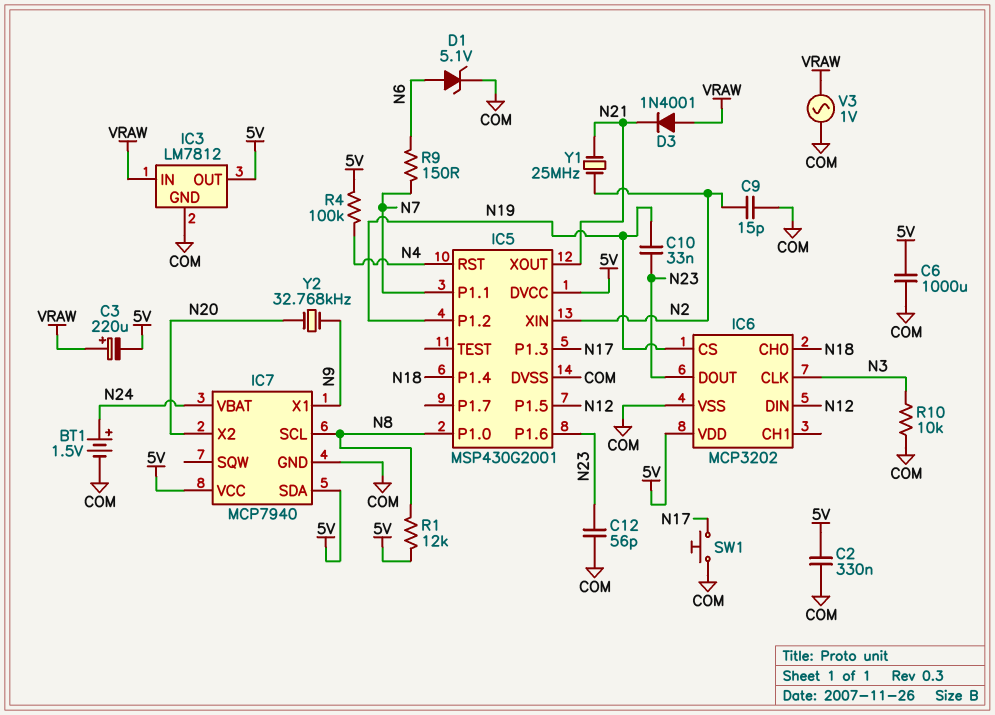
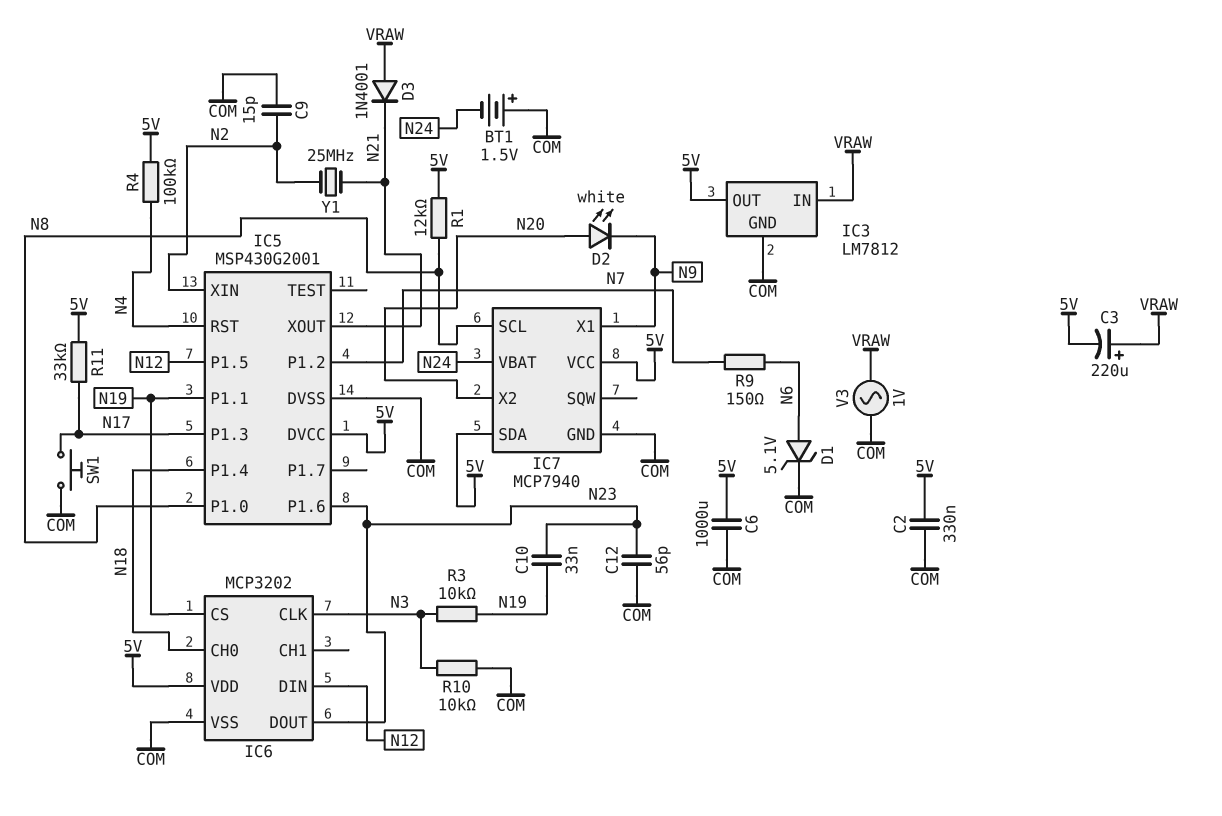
BT1: 1.5V (plus N24, minus COM) -> 1.5V (plus COM, minus N24)
D2: none -> LED white (A N20, K N9)
IC5 pin P1.1: N7 -> N19
IC5 pin P1.2: N19 -> N7
R3: none -> 10k (N3, N19)
R11: none -> 33k (5V, N17)
Y2: 32.768kHz (N9, N20) -> none

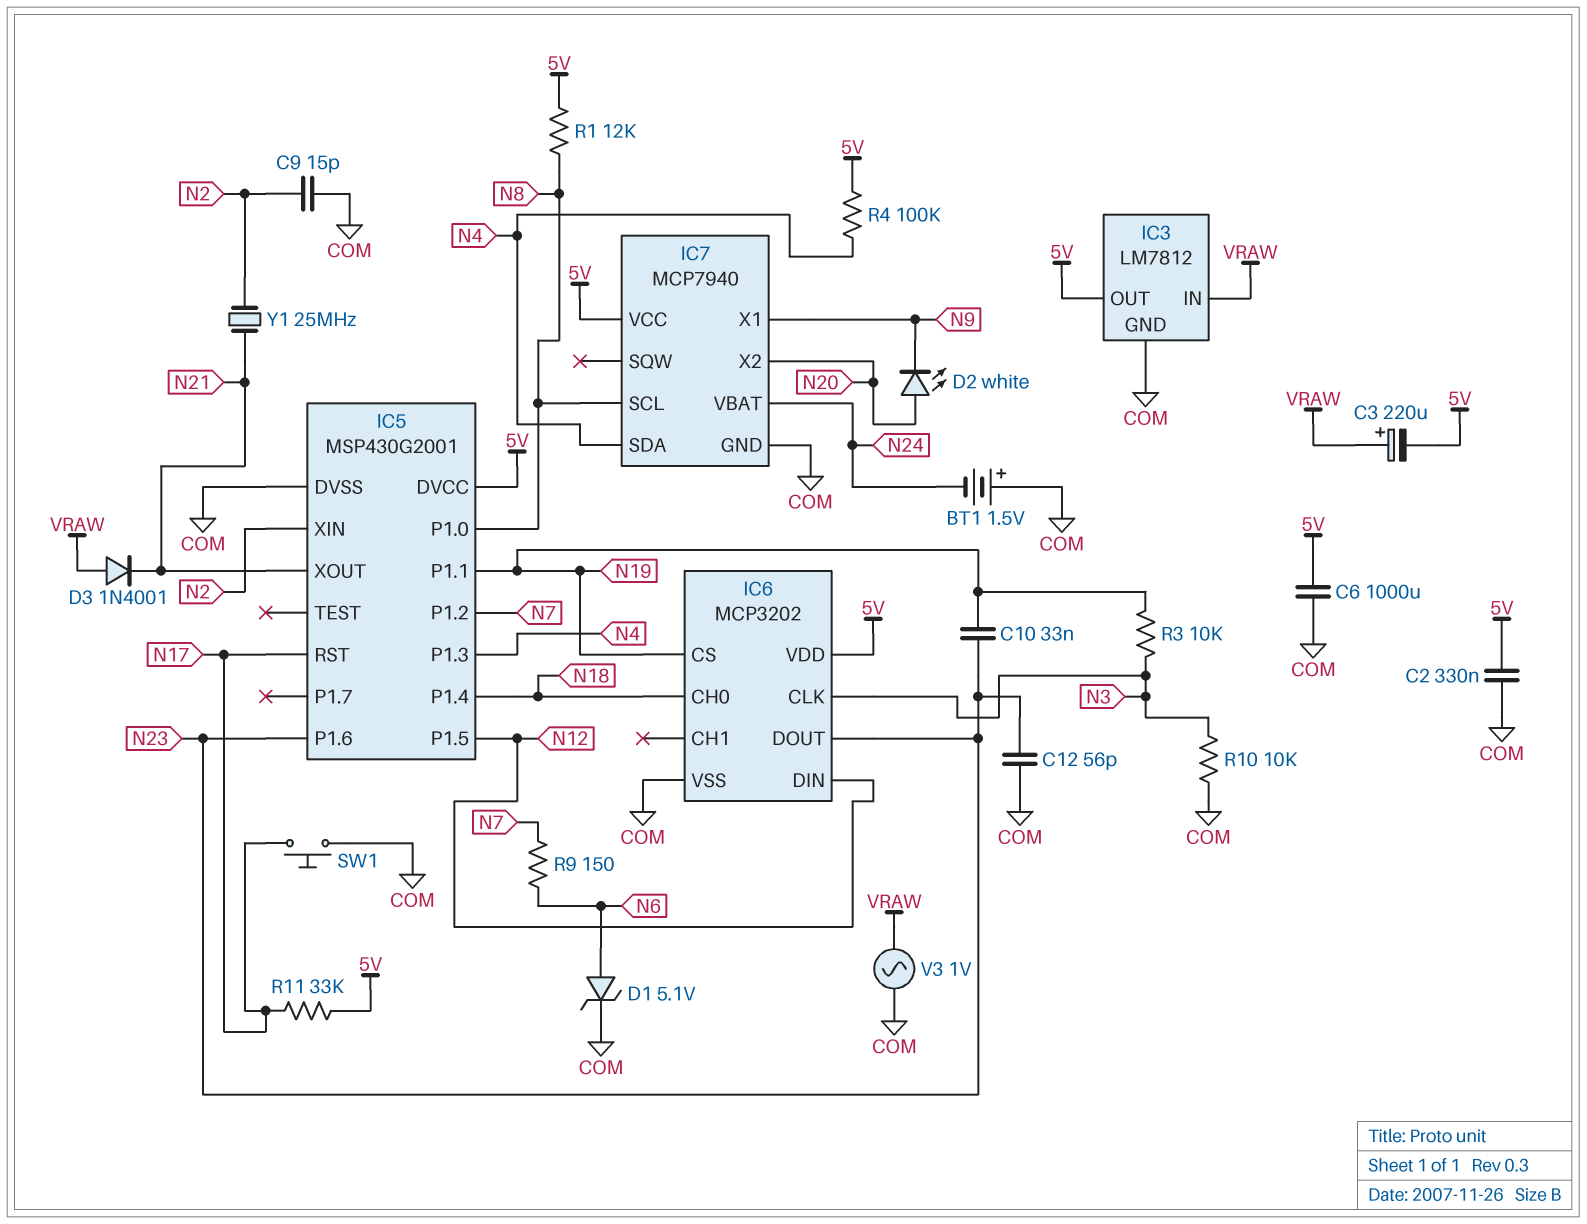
IC5 pin P1.3: N17 -> N4
IC5 pin RST: N4 -> N17
IC7 pin SDA: 5V -> N4

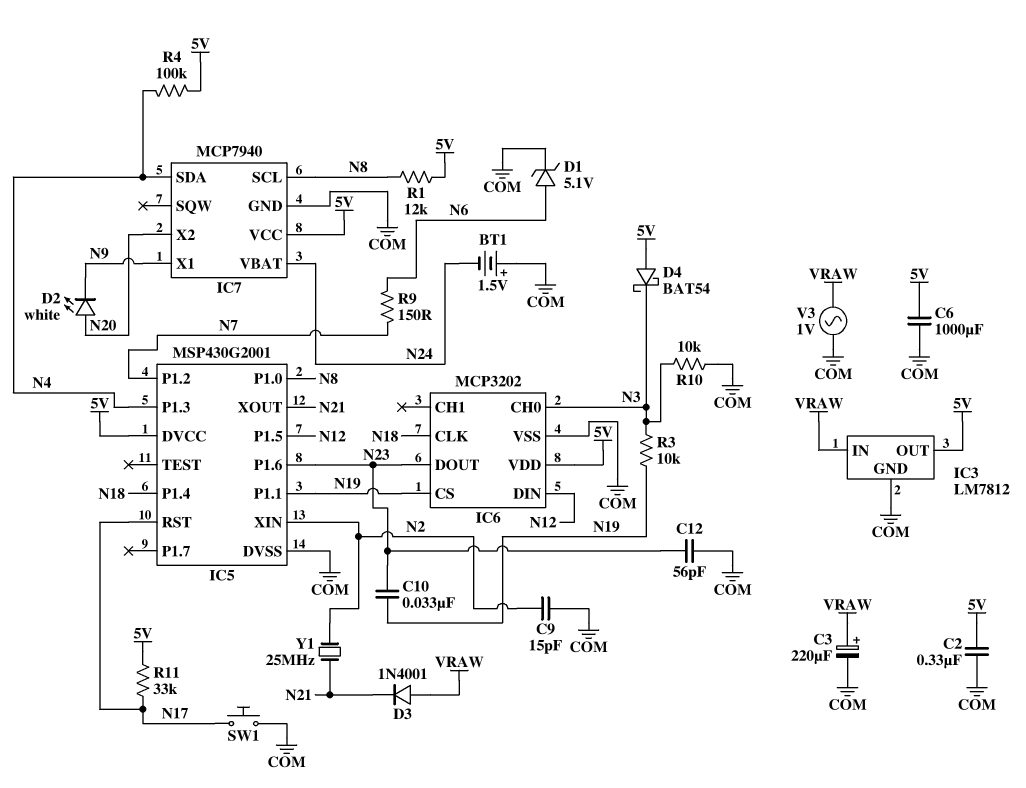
C3: 220uF (plus VRAW, minus 5V) -> 220uF (plus VRAW, minus COM)
D4: none -> schottky BAT54 (A 5V, K N3)
IC6 pin CH0: N18 -> N3
IC6 pin CLK: N3 -> N18

